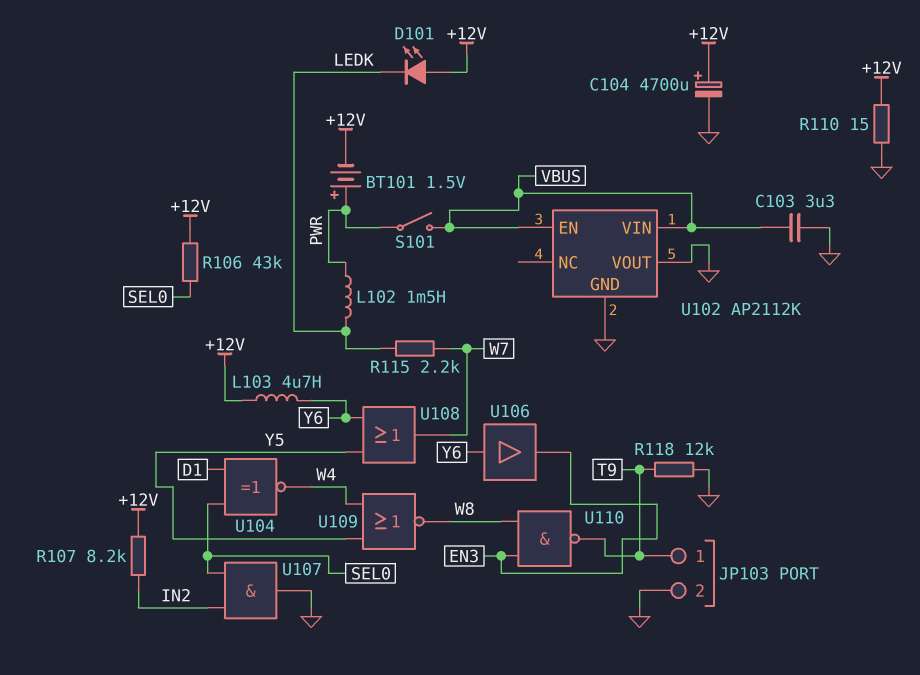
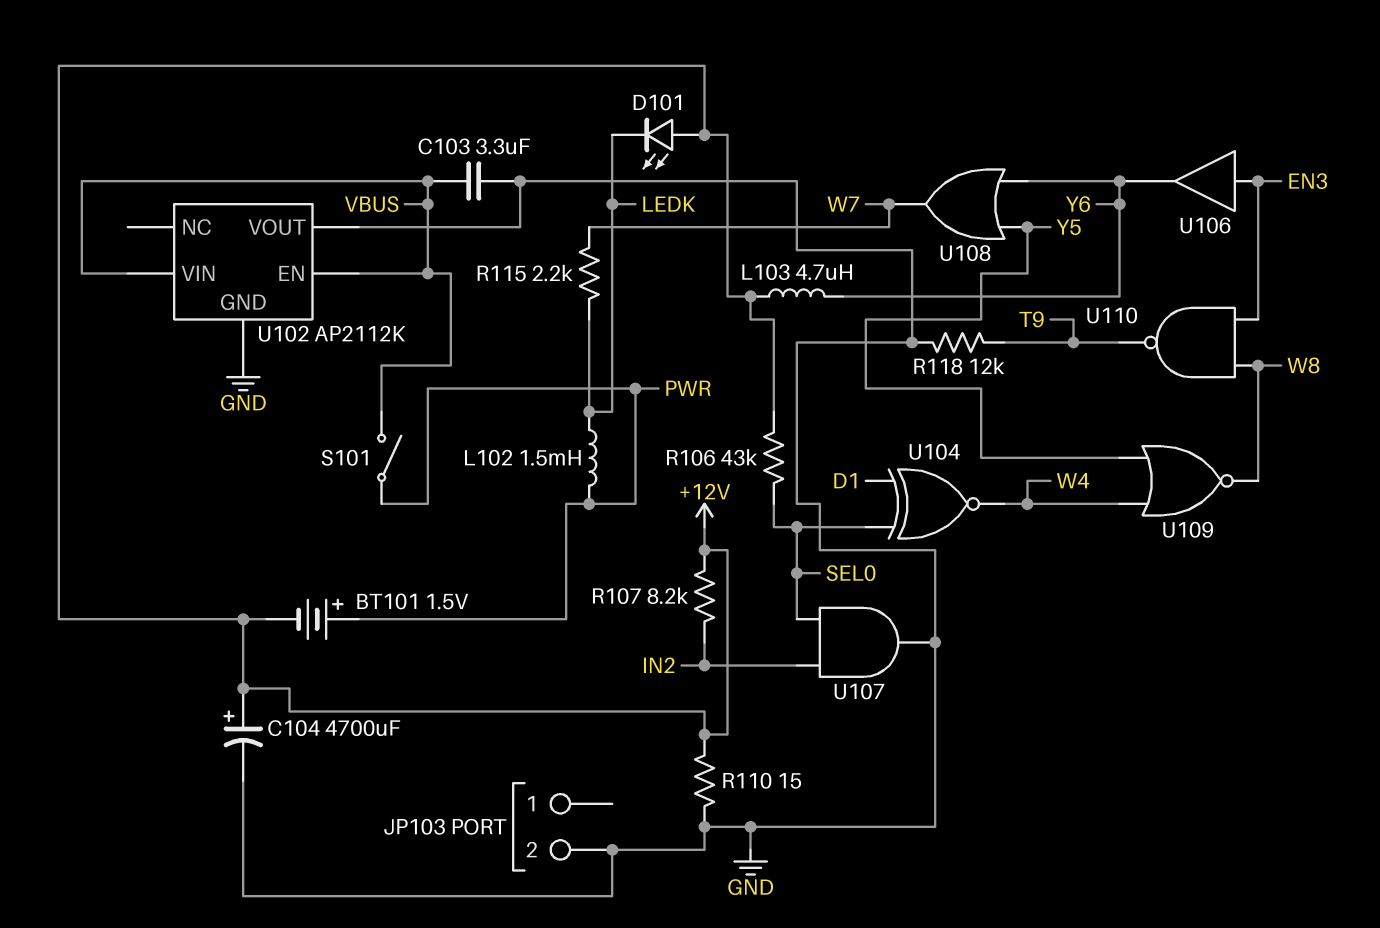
JP103 pin 1: T9 -> none
U106: buffer (in Y6, out EN3) -> buffer (in EN3, out Y6)

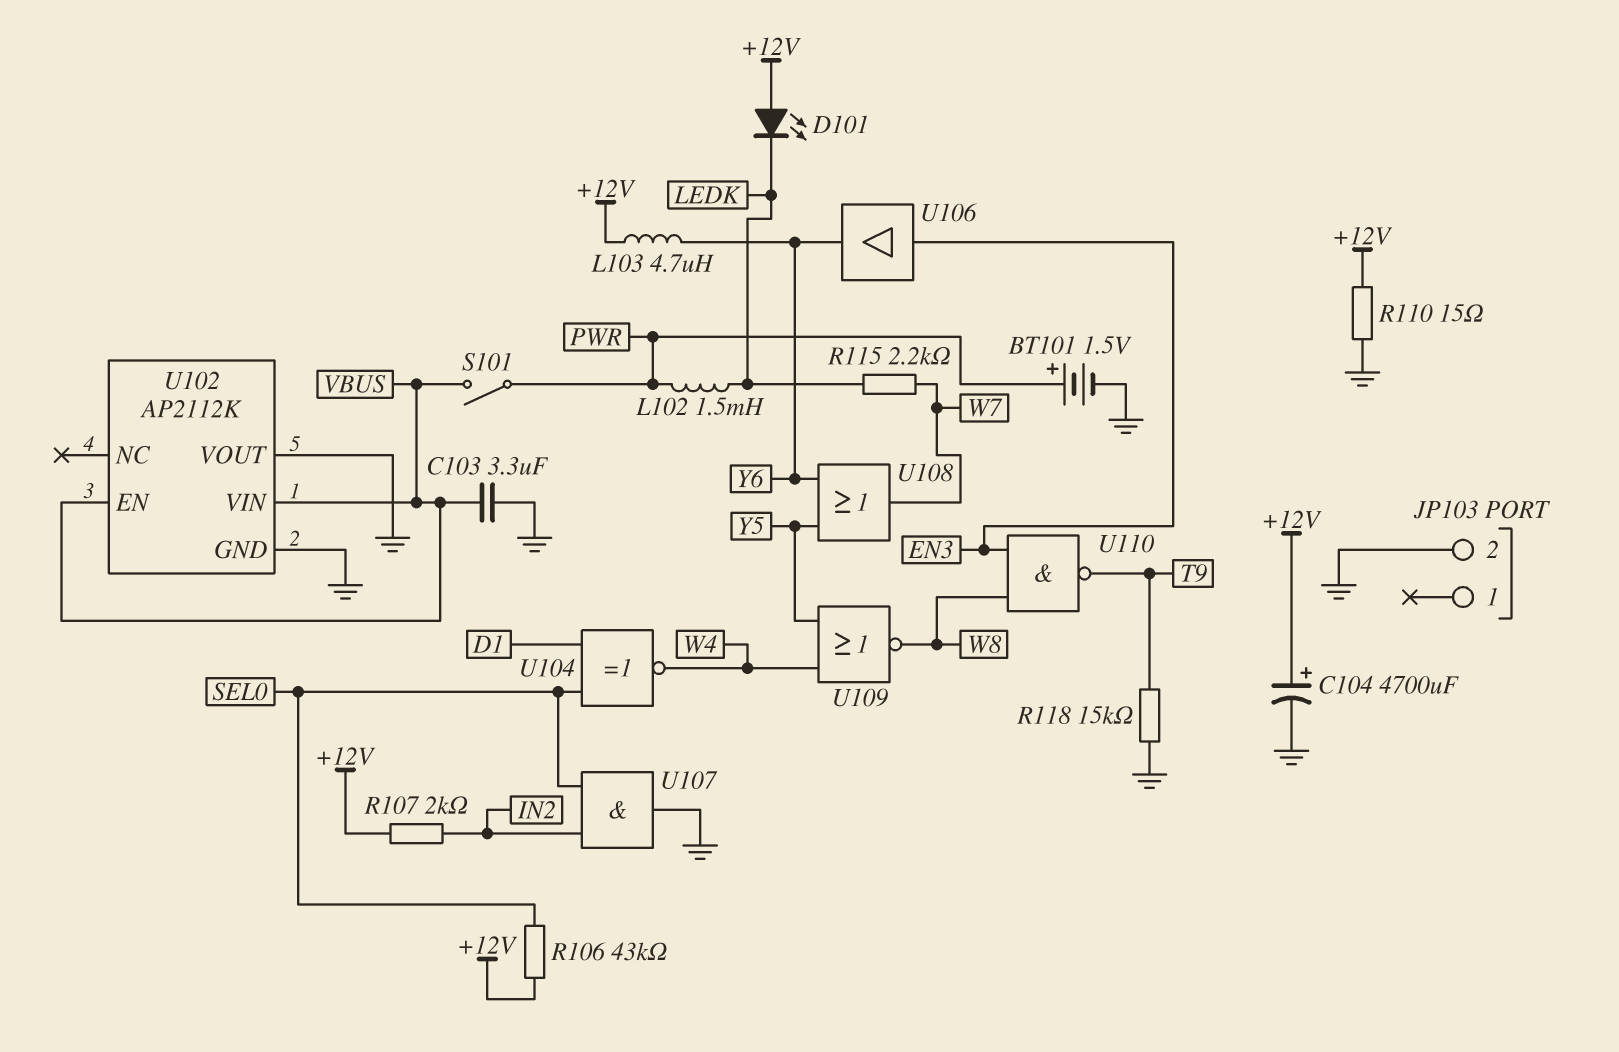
BT101: 1.5V (plus PWR, minus +12V) -> 1.5V (plus PWR, minus GND)
R107: 8.2k (+12V, IN2) -> 2k (+12V, IN2)
R118: 12k (GND, T9) -> 15k (GND, T9)

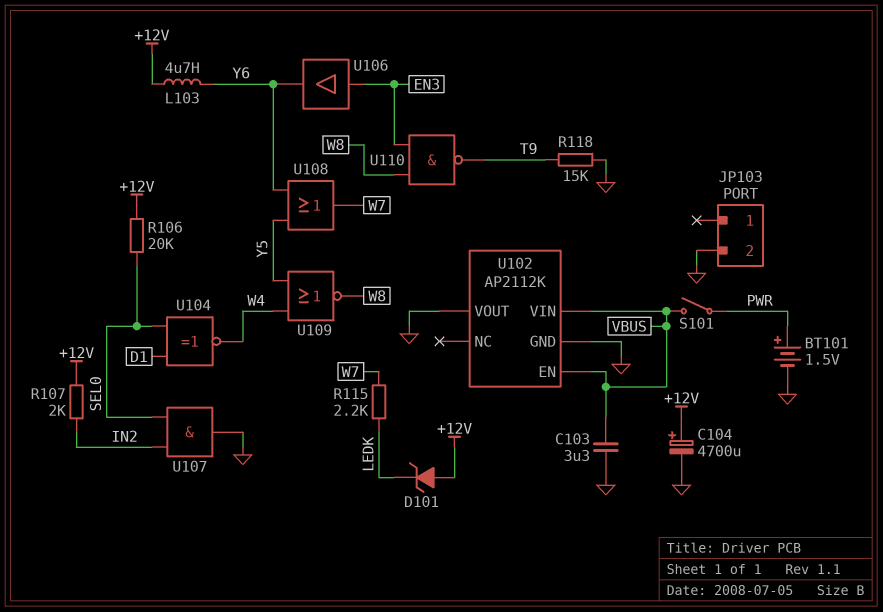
D101: LED (A +12V, K LEDK) -> zener (A +12V, K LEDK)
L102: 1.5mH (LEDK, PWR) -> none
R106: 43k (+12V, SEL0) -> 20k (+12V, SEL0)
R110: 15 (+12V, GND) -> none

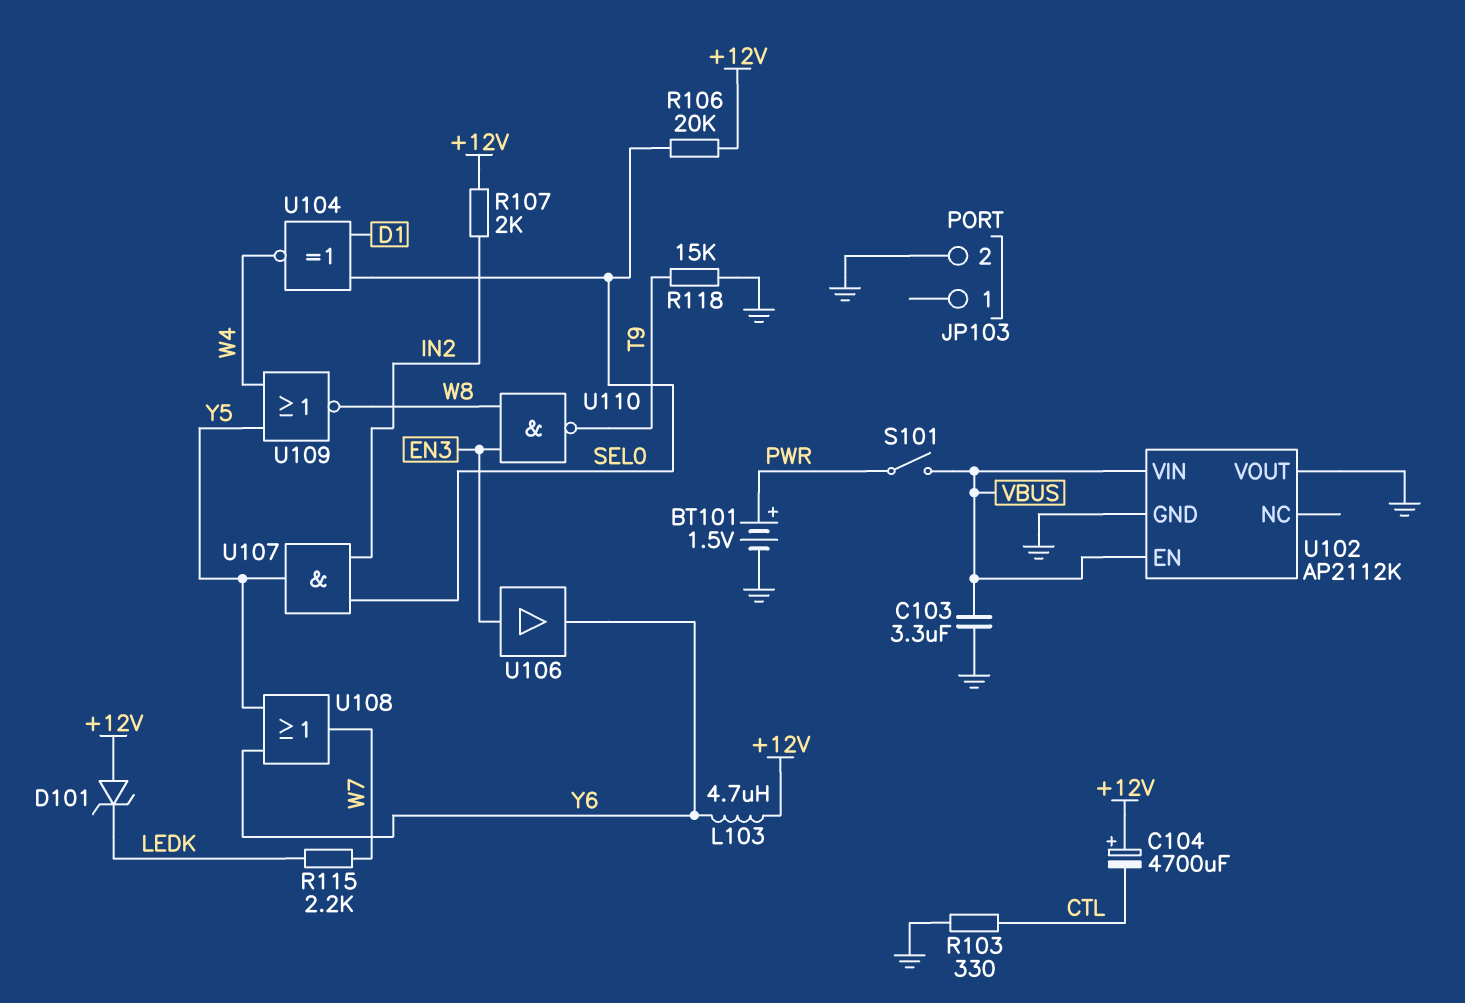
C104: 4700uF (plus +12V, minus GND) -> 4700uF (plus +12V, minus CTL)
R103: none -> 330 (CTL, GND)
U107: AND (in IN2, in SEL0, out GND) -> AND (in IN2, in SEL0, out Y5)

